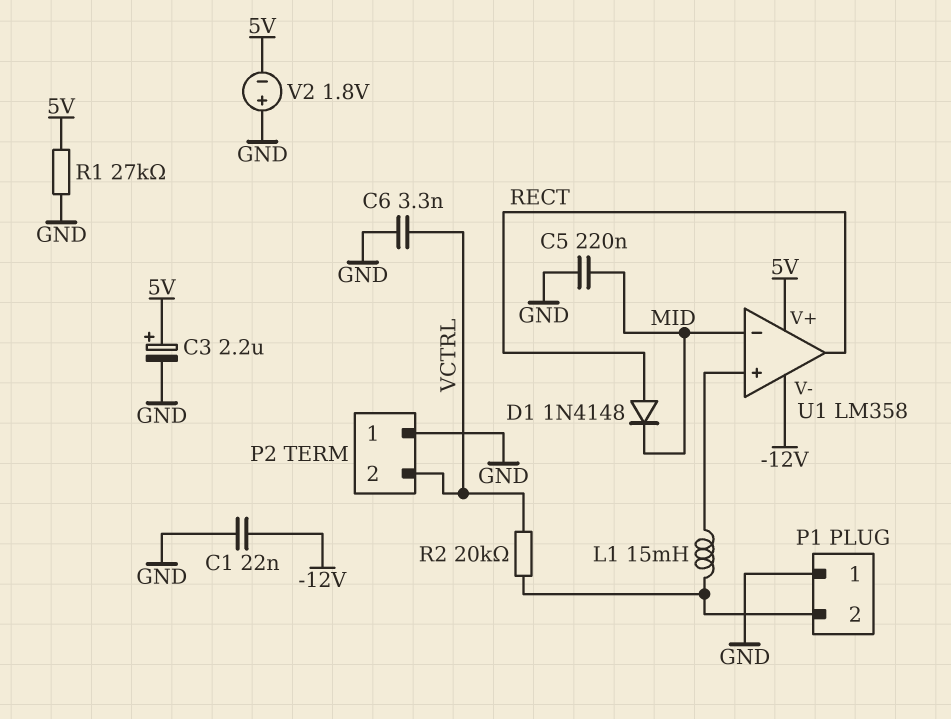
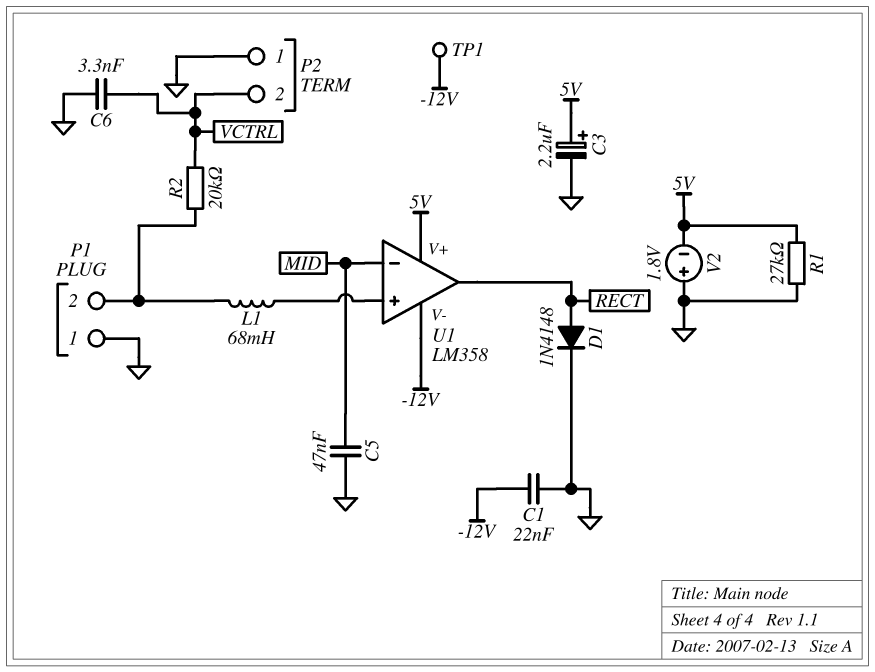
C5: 220nF (GND, MID) -> 47nF (GND, MID)
D1: diode 1N4148 (A RECT, K MID) -> diode 1N4148 (A RECT, K GND)
L1: 15mH (P1/2, U1/in+) -> 68mH (P1/2, U1/in+)
TP1: none -> test point (-12V)

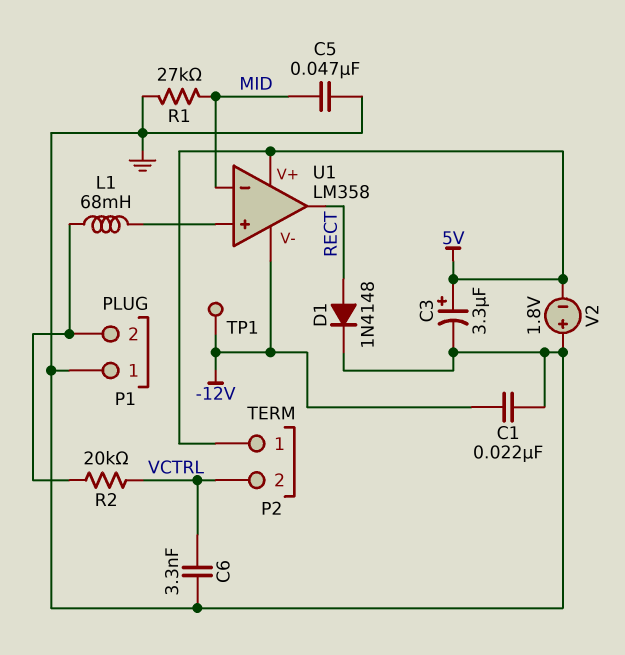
C3: 2.2uF (plus 5V, minus GND) -> 3.3uF (plus 5V, minus GND)
P2 pin 1: GND -> 5V
R1: 27k (5V, GND) -> 27k (GND, MID)

